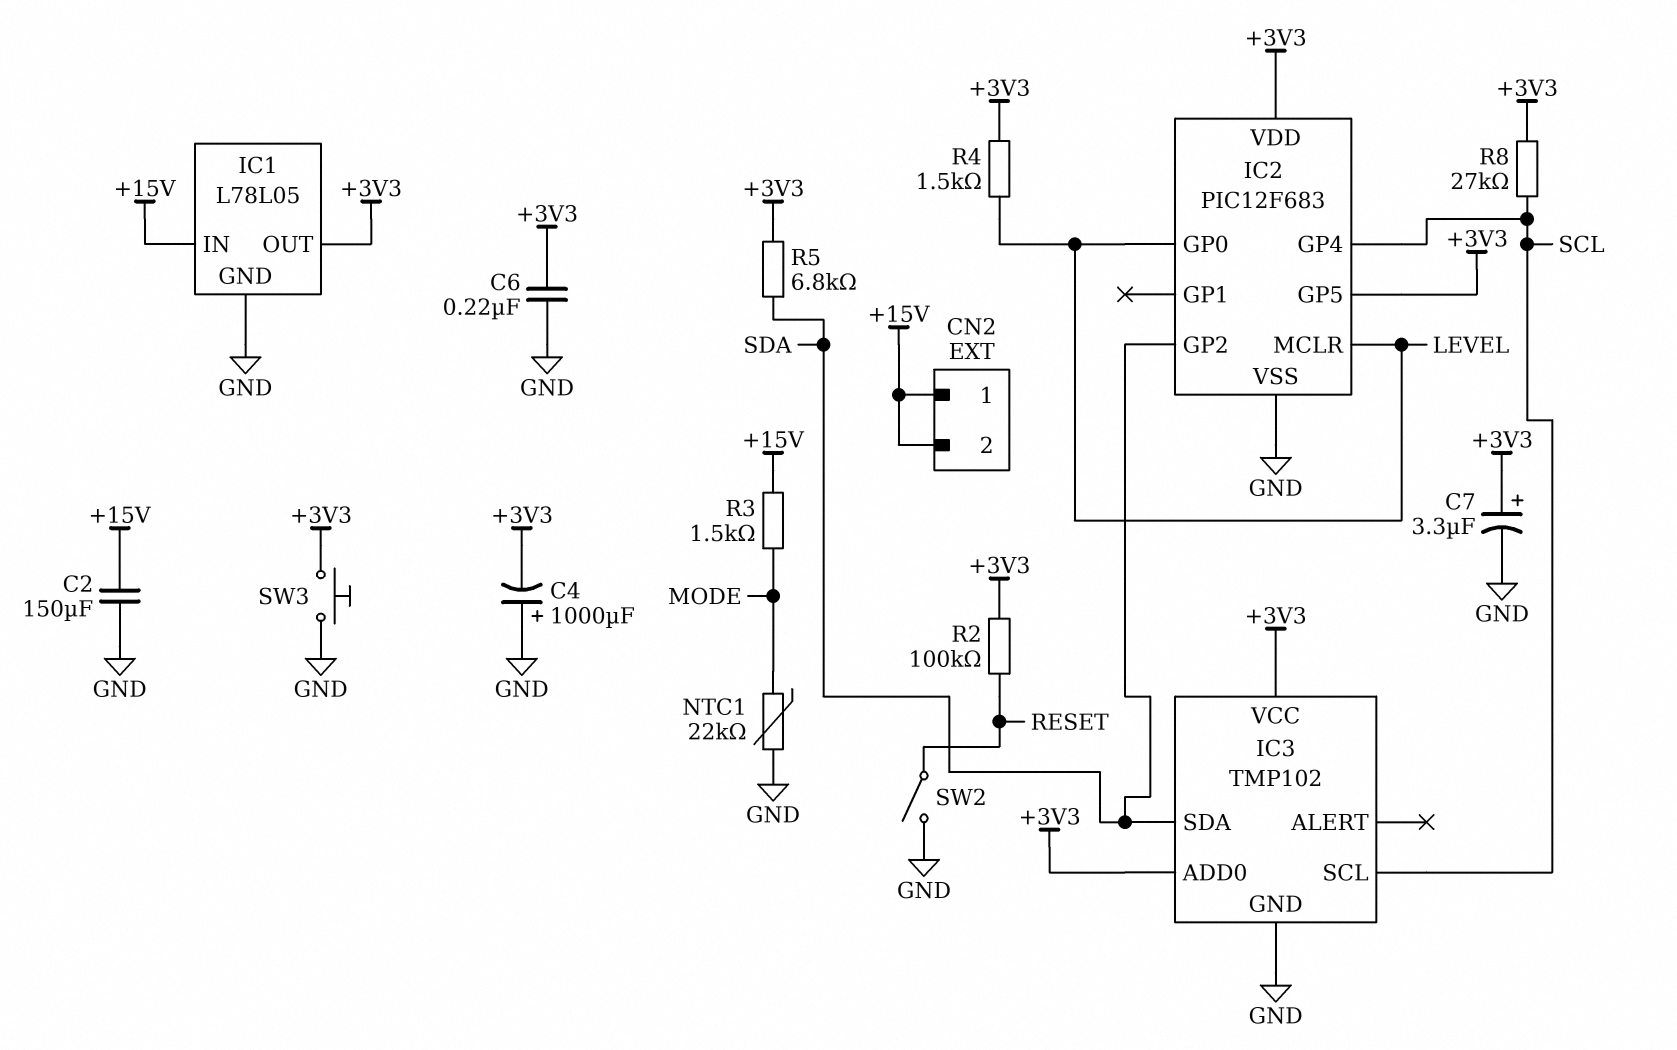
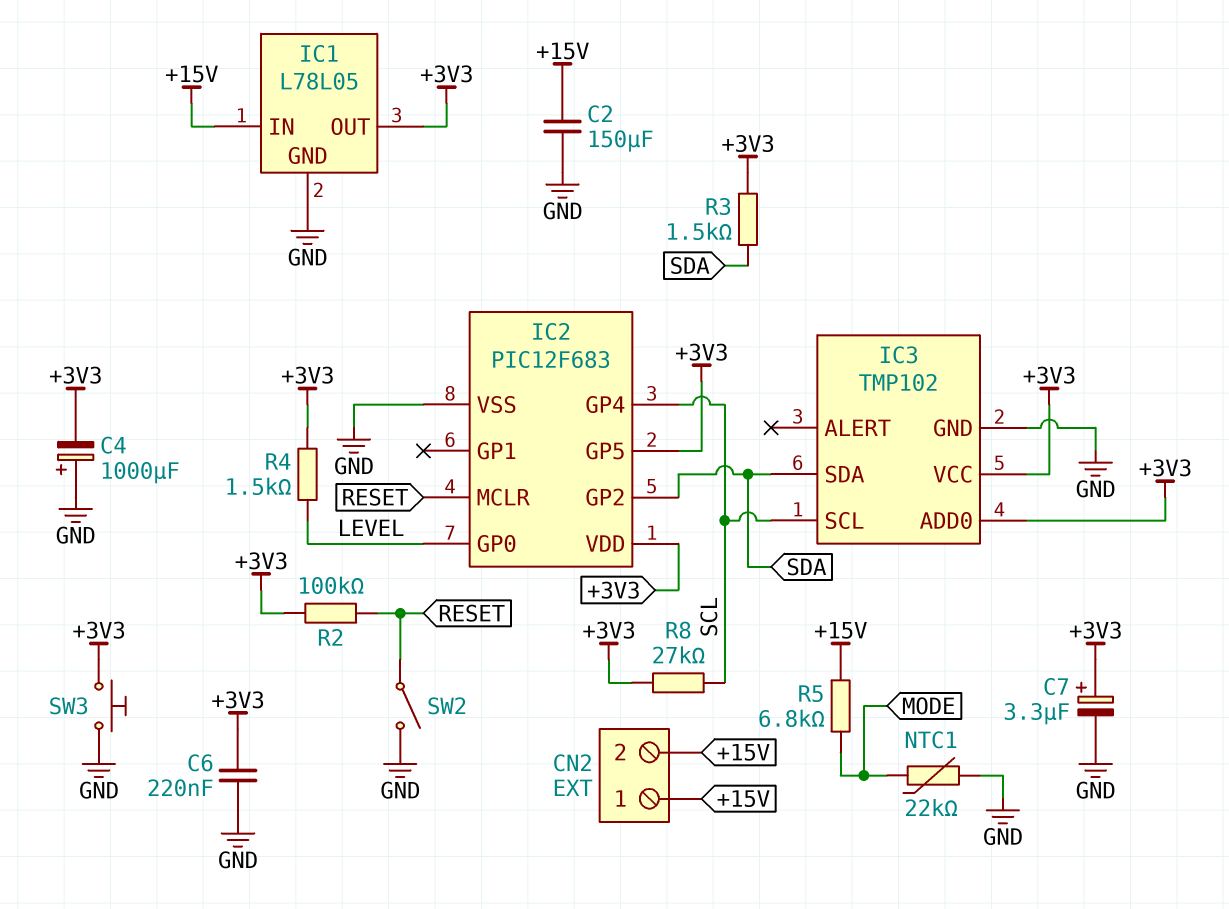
IC2 pin MCLR: LEVEL -> RESET
R3: 1.5k (+15V, MODE) -> 1.5k (+3V3, SDA)
R5: 6.8k (+3V3, SDA) -> 6.8k (+15V, MODE)

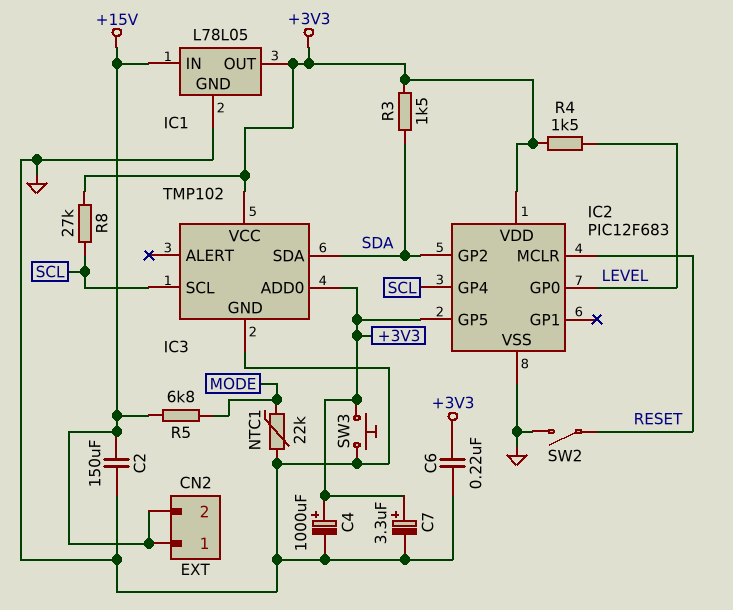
C4: 1000uF (plus GND, minus +3V3) -> 1000uF (plus +3V3, minus GND)
R2: 100k (+3V3, RESET) -> none

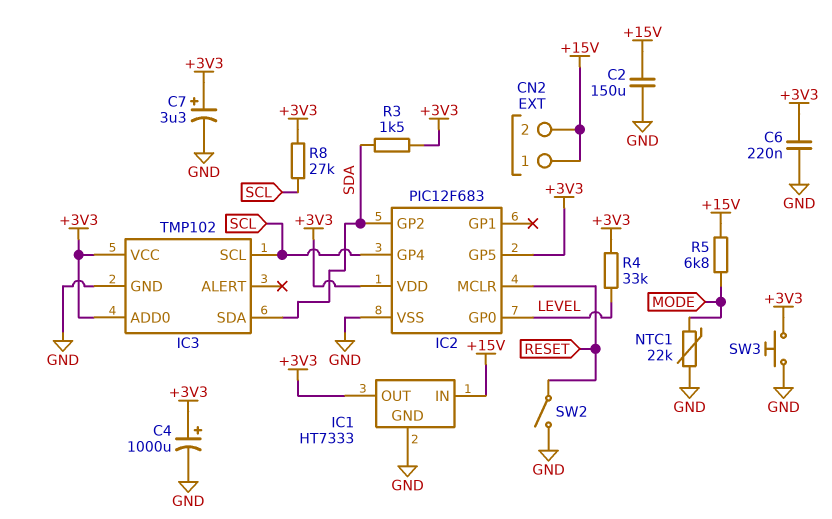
IC1: L78L05 -> HT7333
R4: 1.5k (+3V3, LEVEL) -> 33k (+3V3, LEVEL)

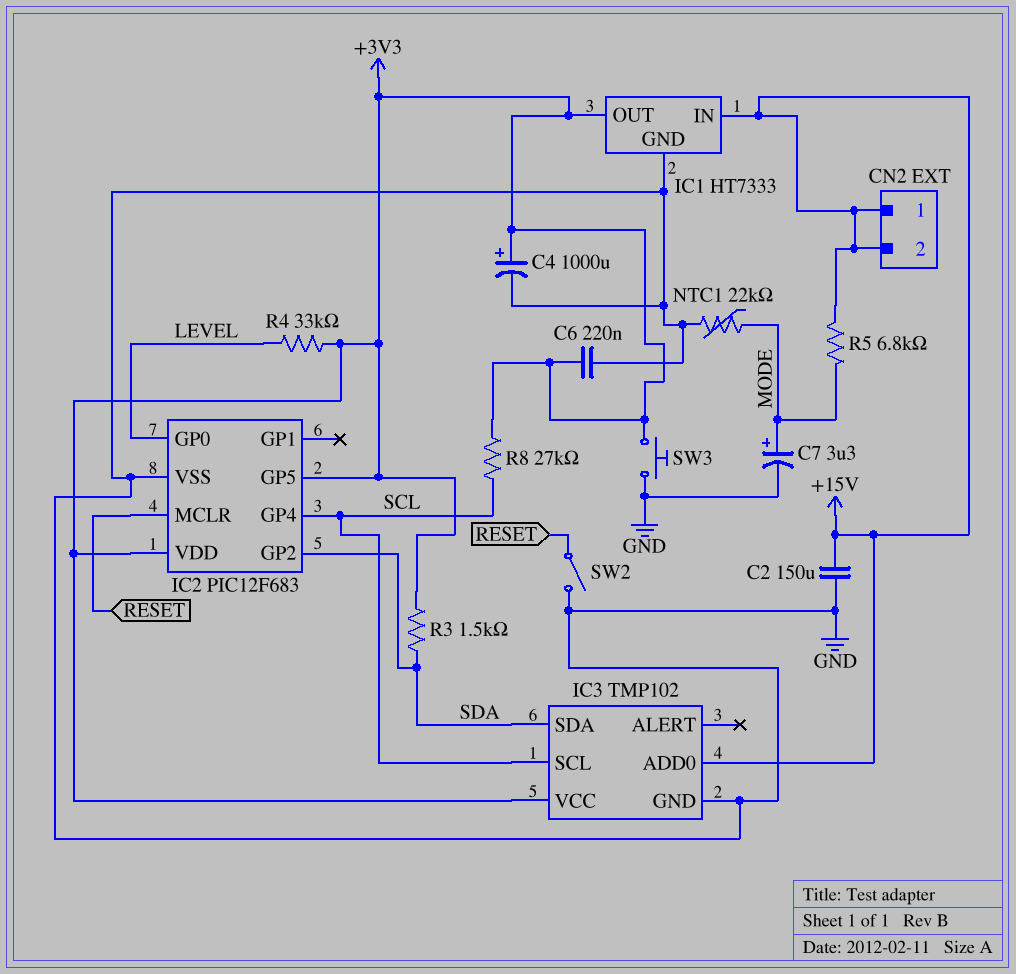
C7: 3.3uF (plus +3V3, minus GND) -> 3.3uF (plus MODE, minus GND)
IC3 pin ADD0: +3V3 -> +15V

